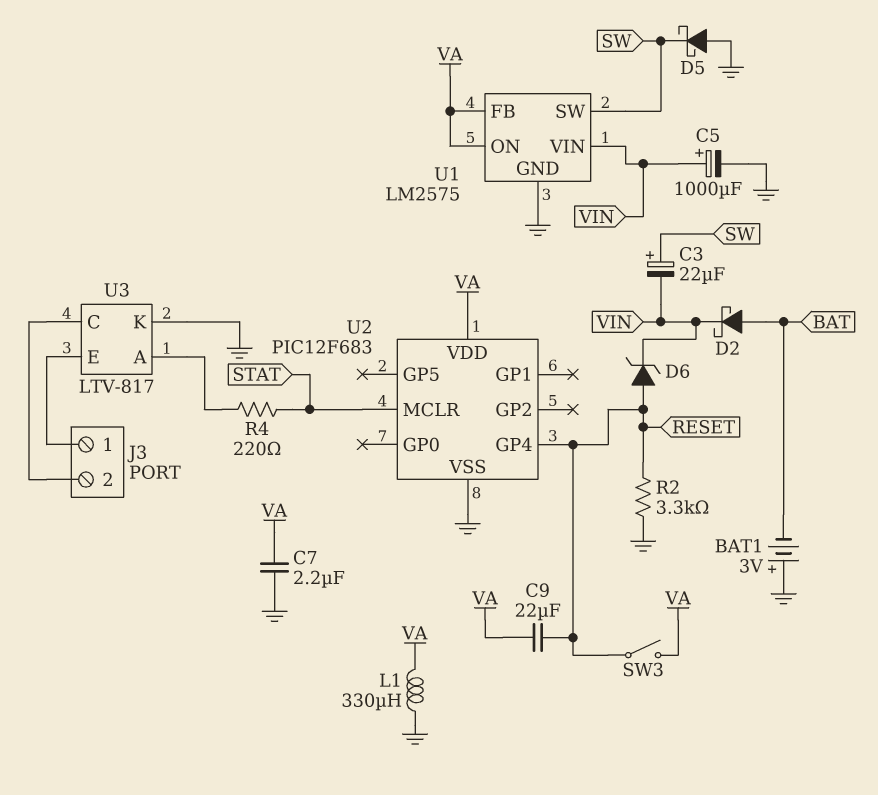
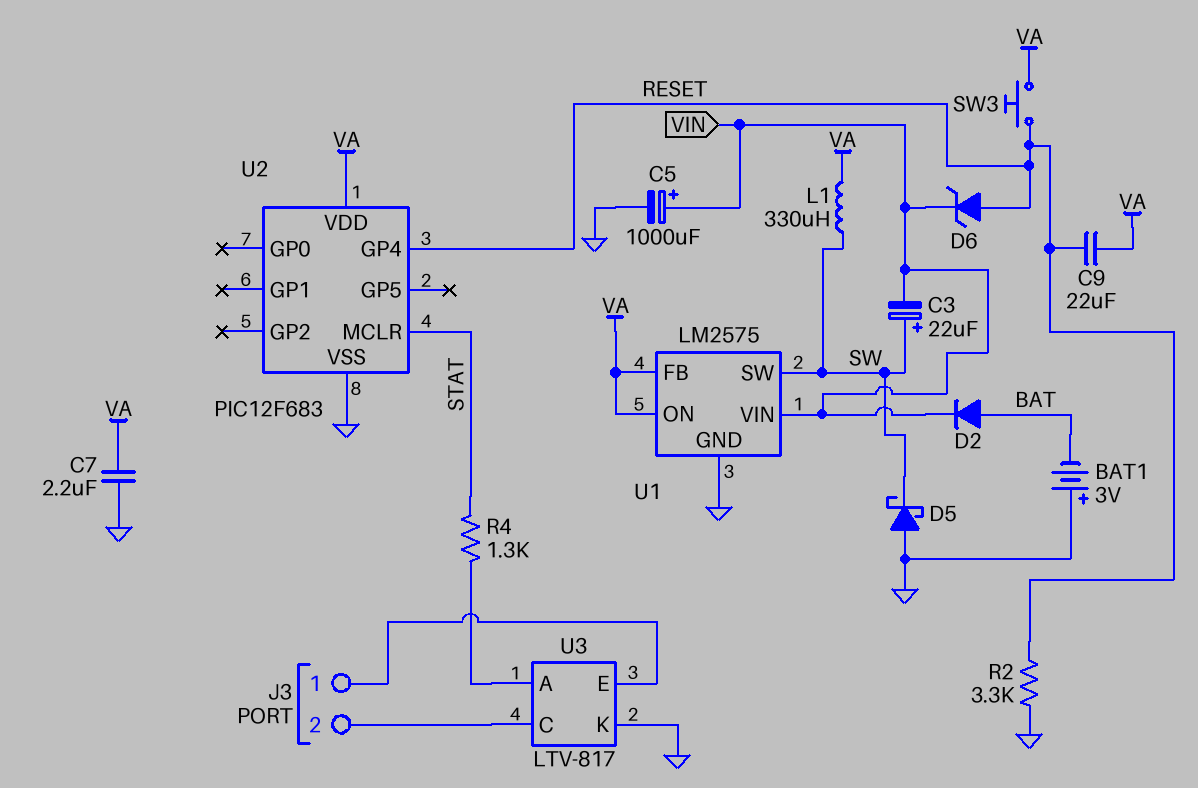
D2: schottky (A BAT, K VIN) -> diode (A BAT, K VIN)
L1: 330uH (GND, VA) -> 330uH (SW, VA)
R4: 220 (STAT, U3/A) -> 1.3k (STAT, U3/A)
SW3: switch (RESET, VA) -> button (RESET, VA)

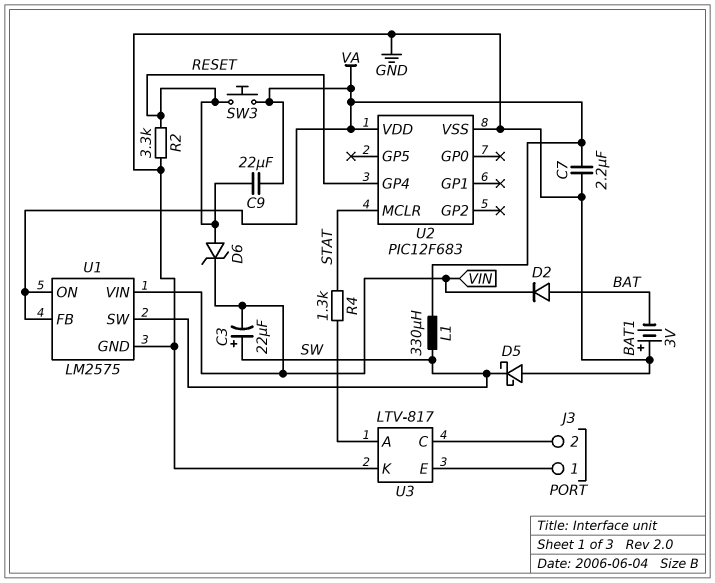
C5: 1000uF (plus VIN, minus GND) -> none

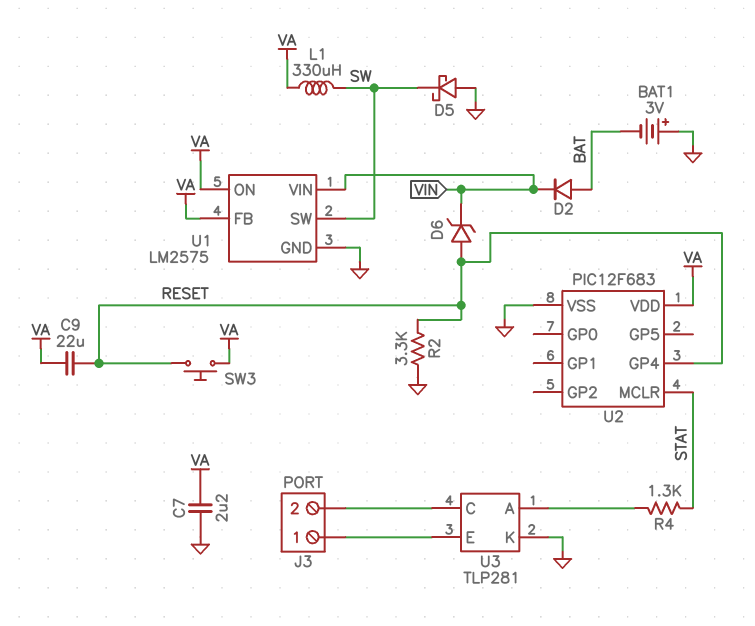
C3: 22uF (plus SW, minus VIN) -> none
U3: LTV-817 -> TLP281

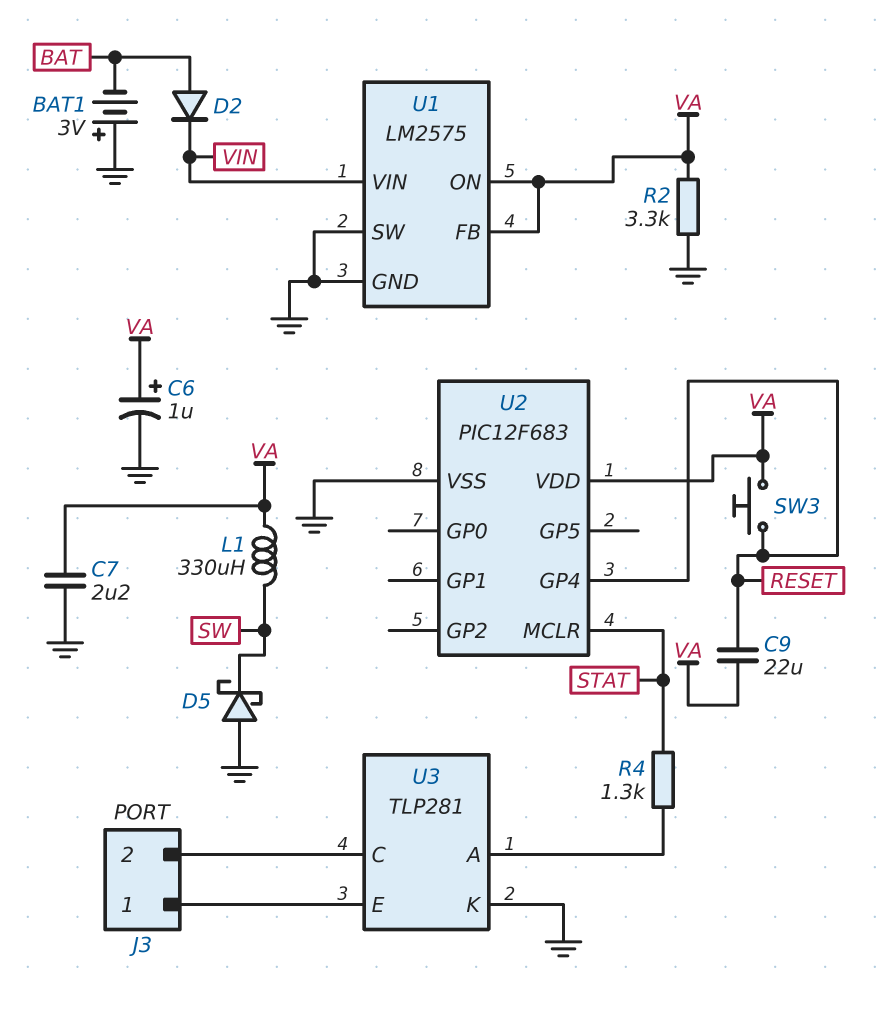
C6: none -> 1uF (plus VA, minus GND)
D6: zener (A RESET, K VIN) -> none
R2: 3.3k (GND, RESET) -> 3.3k (GND, VA)
U1 pin SW: SW -> GND

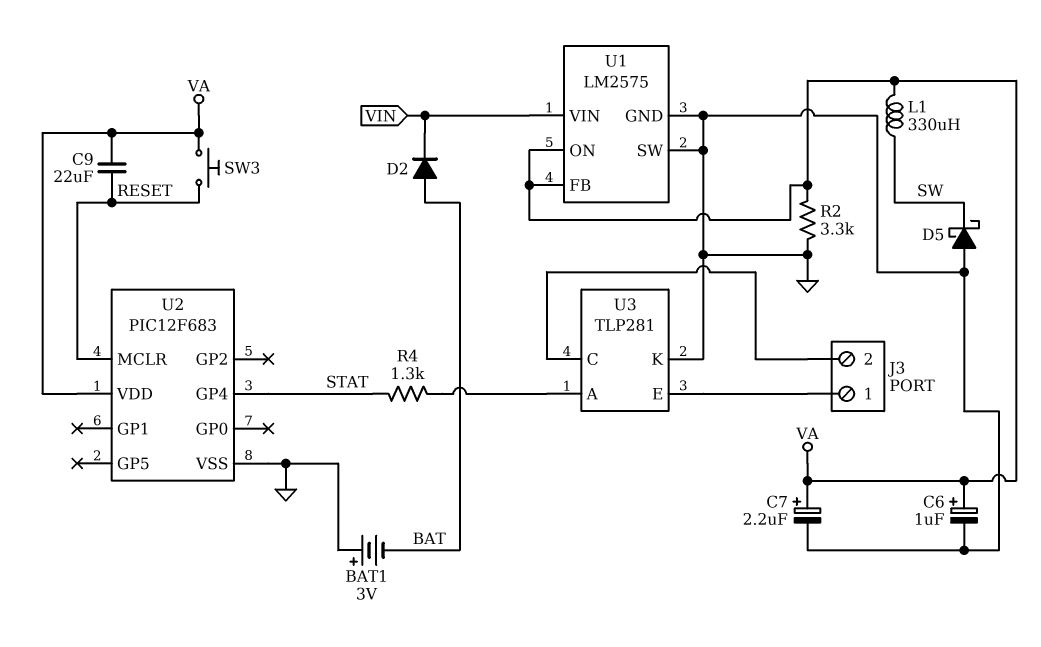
C7: 2.2uF (GND, VA) -> 2.2uF (plus VA, minus GND)
U2 pin GP4: RESET -> STAT
U2 pin MCLR: STAT -> RESET

